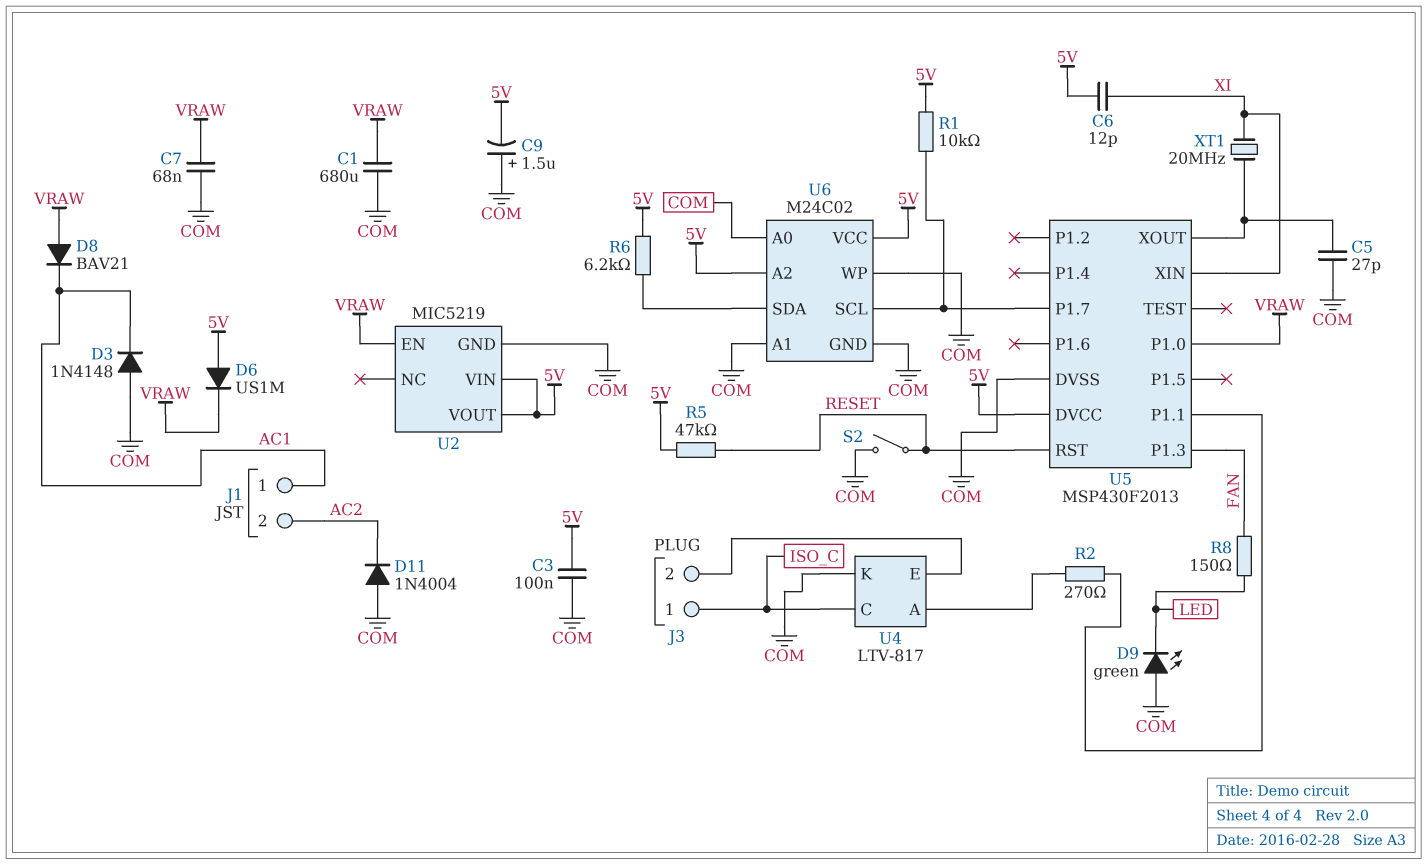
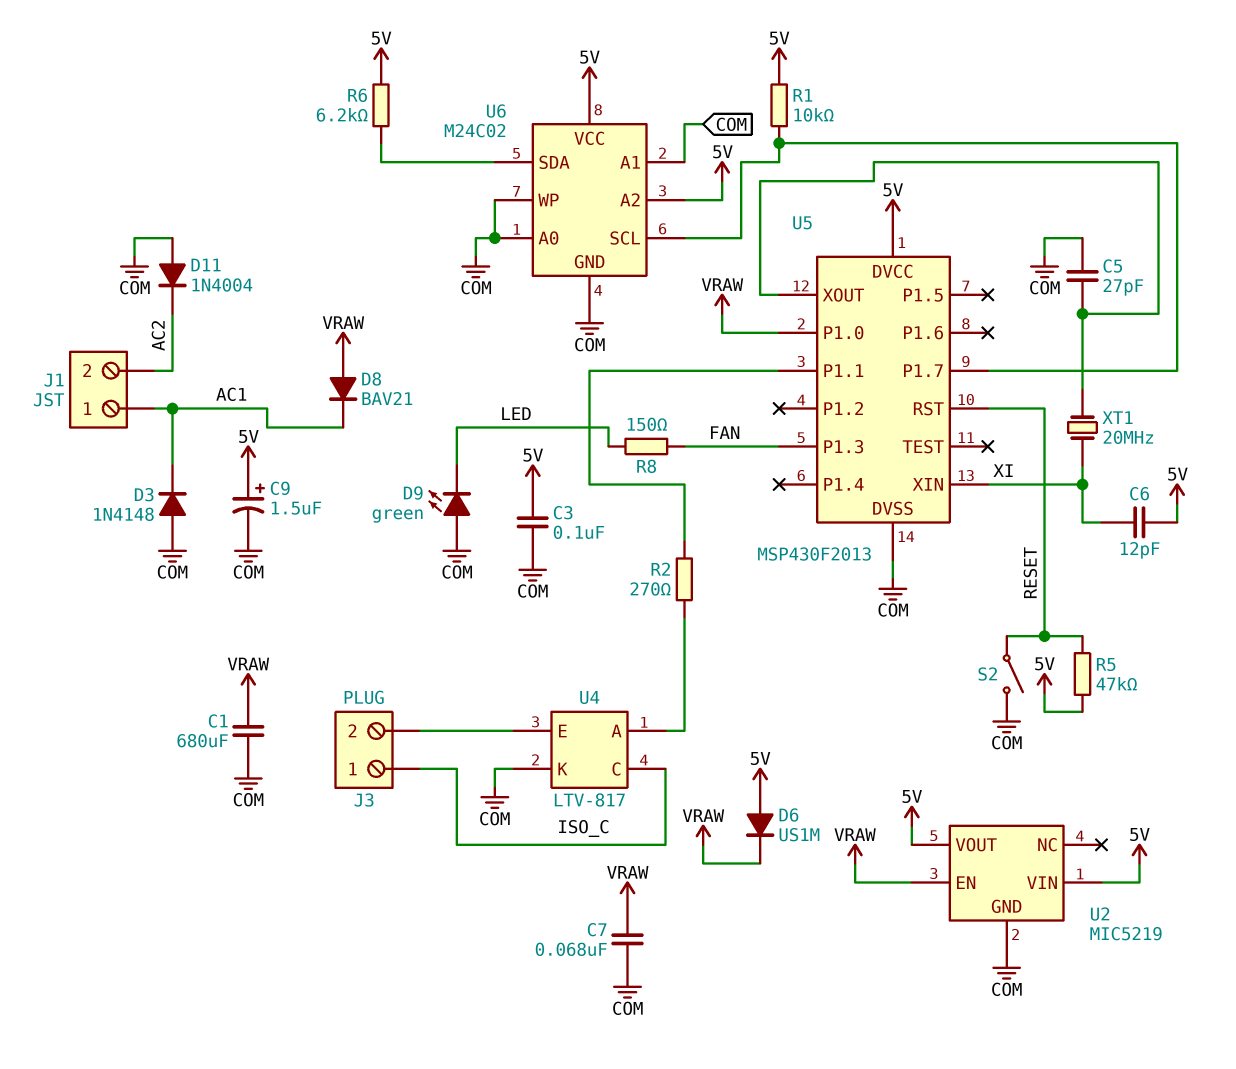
C9: 1.5uF (plus COM, minus 5V) -> 1.5uF (plus 5V, minus COM)

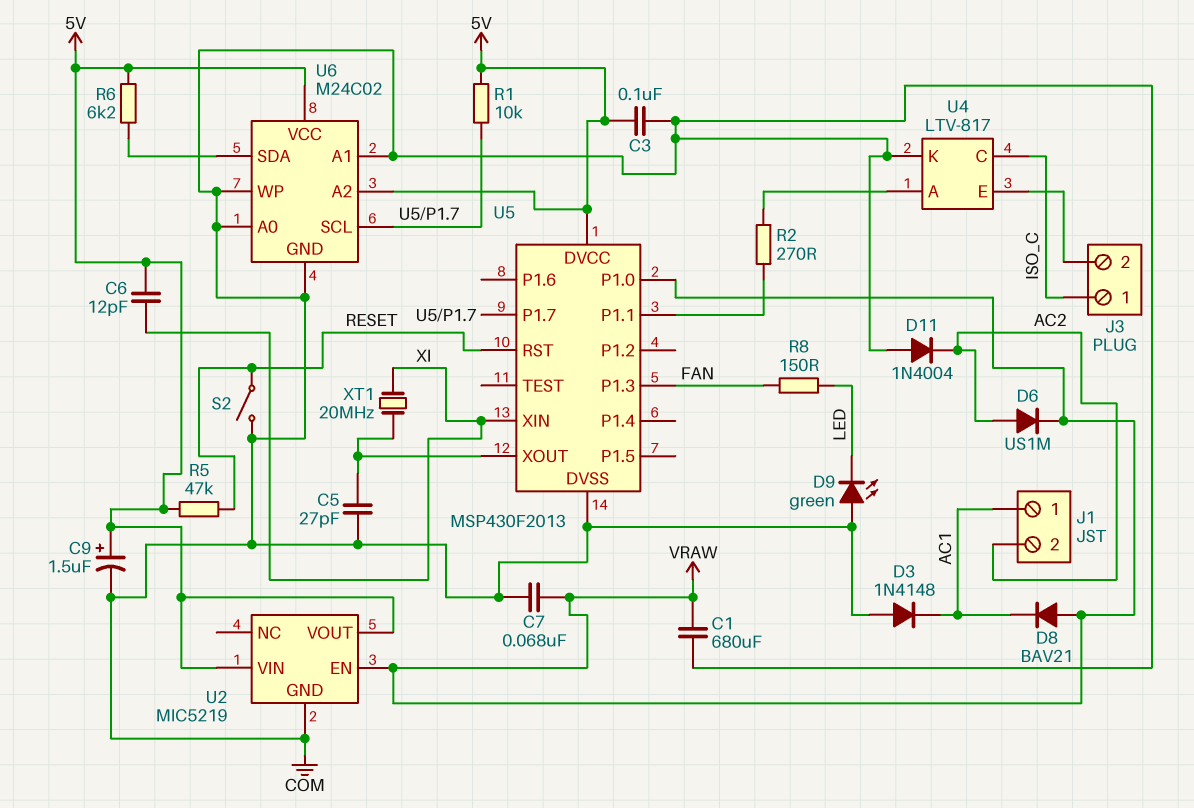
D6: diode US1M (A 5V, K VRAW) -> diode US1M (A AC2, K VRAW)

